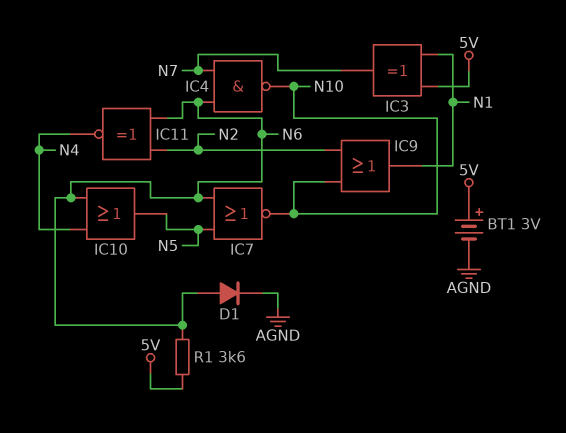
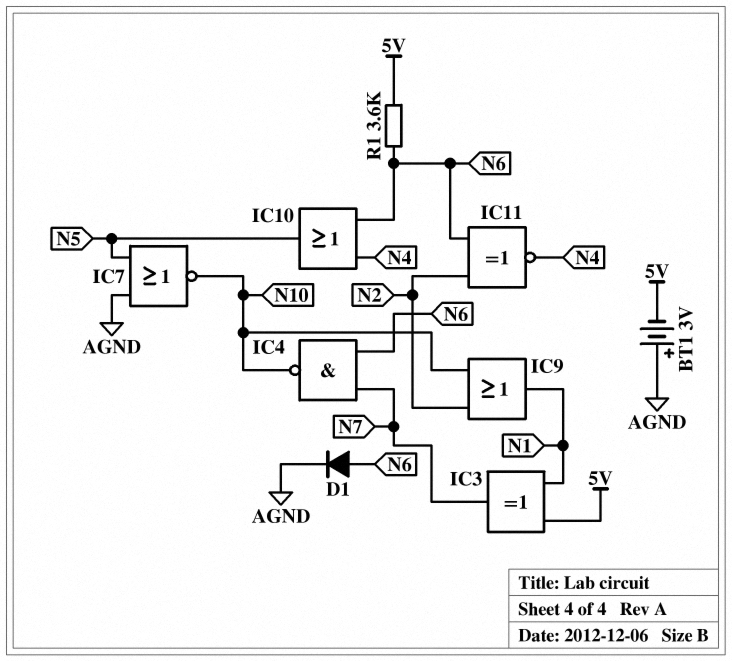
BT1: 3V (plus 5V, minus AGND) -> 3V (plus AGND, minus 5V)
IC7: NOR (in N5, in N6, out N10) -> NOR (in AGND, in N5, out N10)

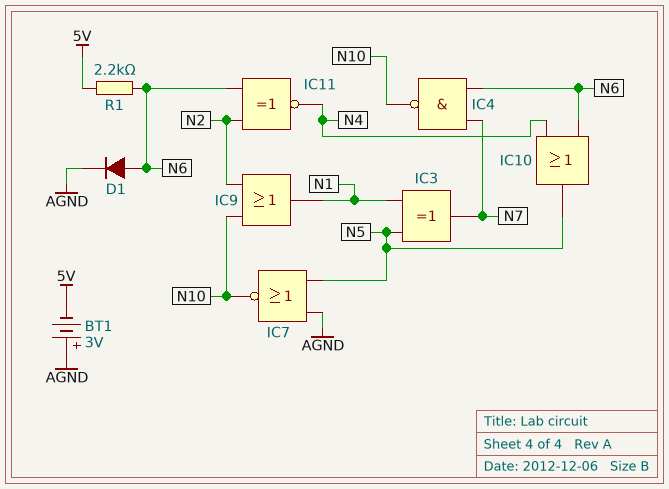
IC3: XOR (in 5V, in N1, out N7) -> XOR (in N1, in N5, out N7)
R1: 3.6k (5V, N6) -> 2.2k (5V, N6)

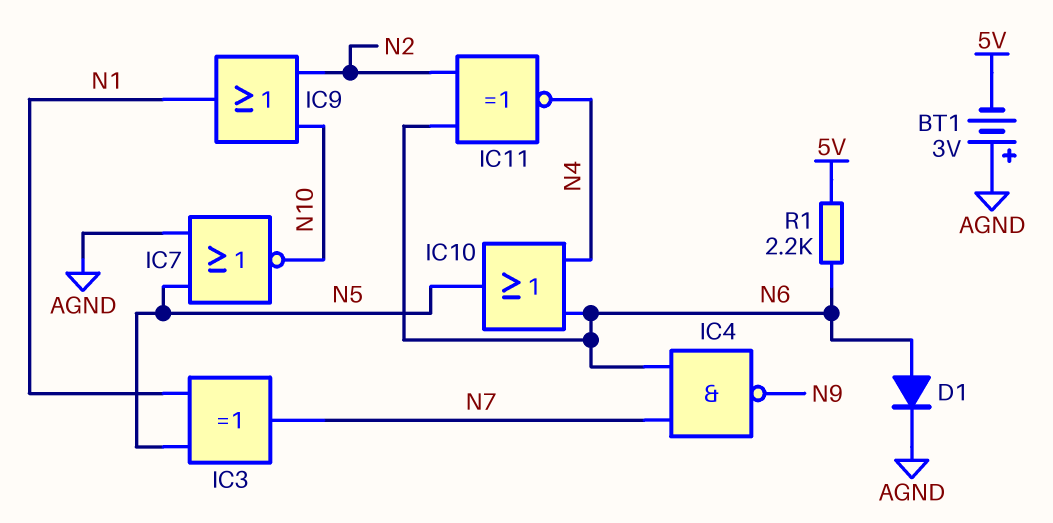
IC4: NAND (in N6, in N7, out N10) -> NAND (in N6, in N7, out N9)

